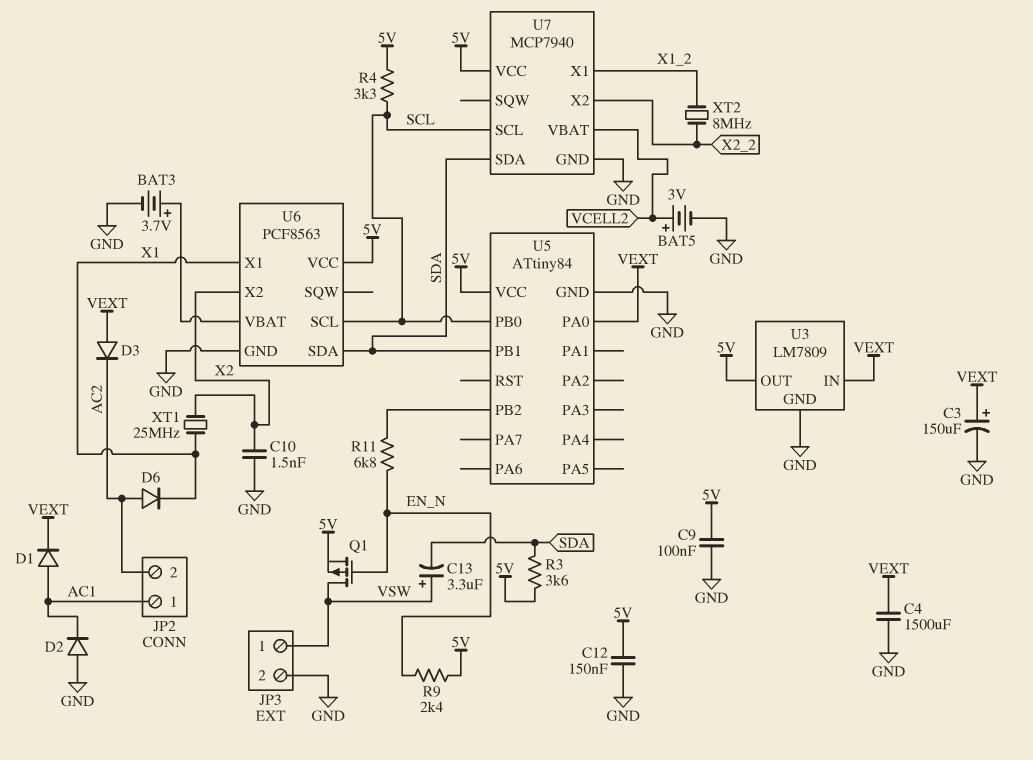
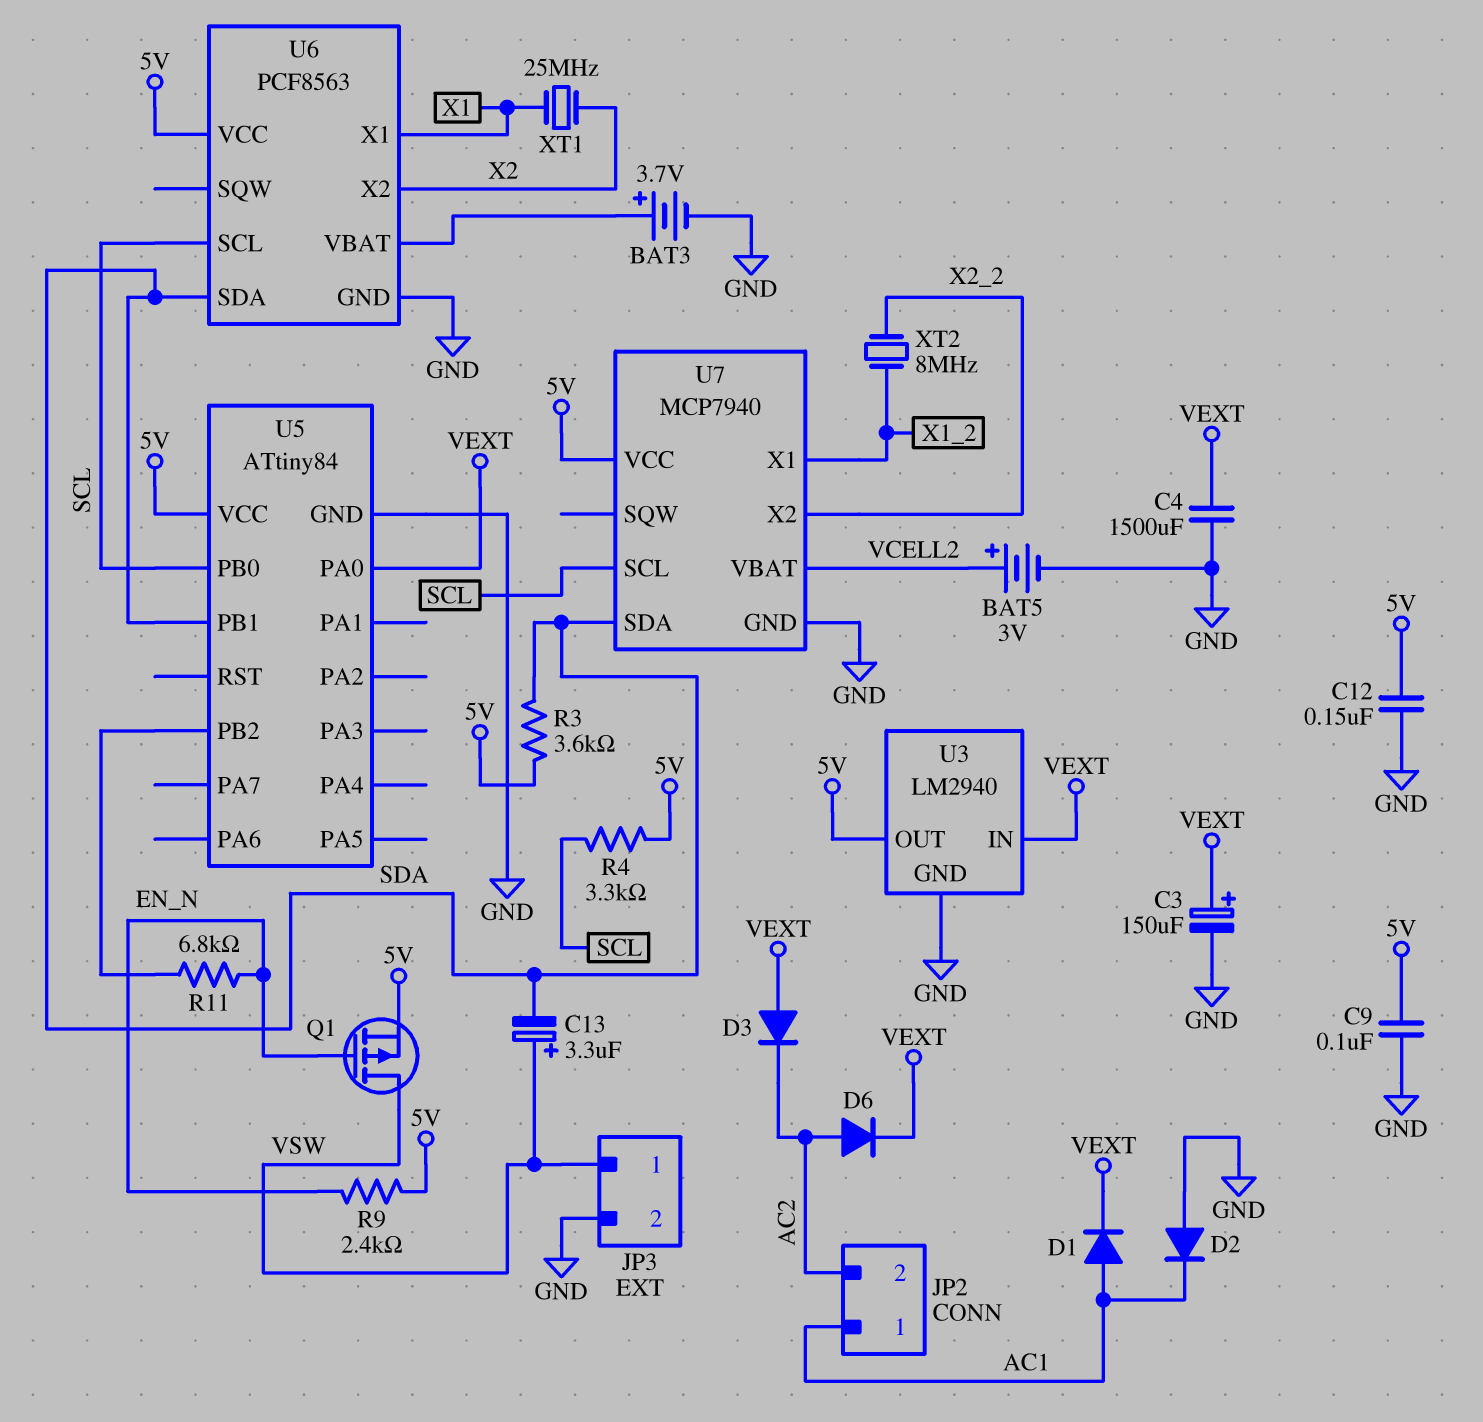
C10: 1.5nF (GND, X2) -> none
D6: diode (A AC2, K X1) -> diode (A AC2, K VEXT)
U3: LM7809 -> LM2940

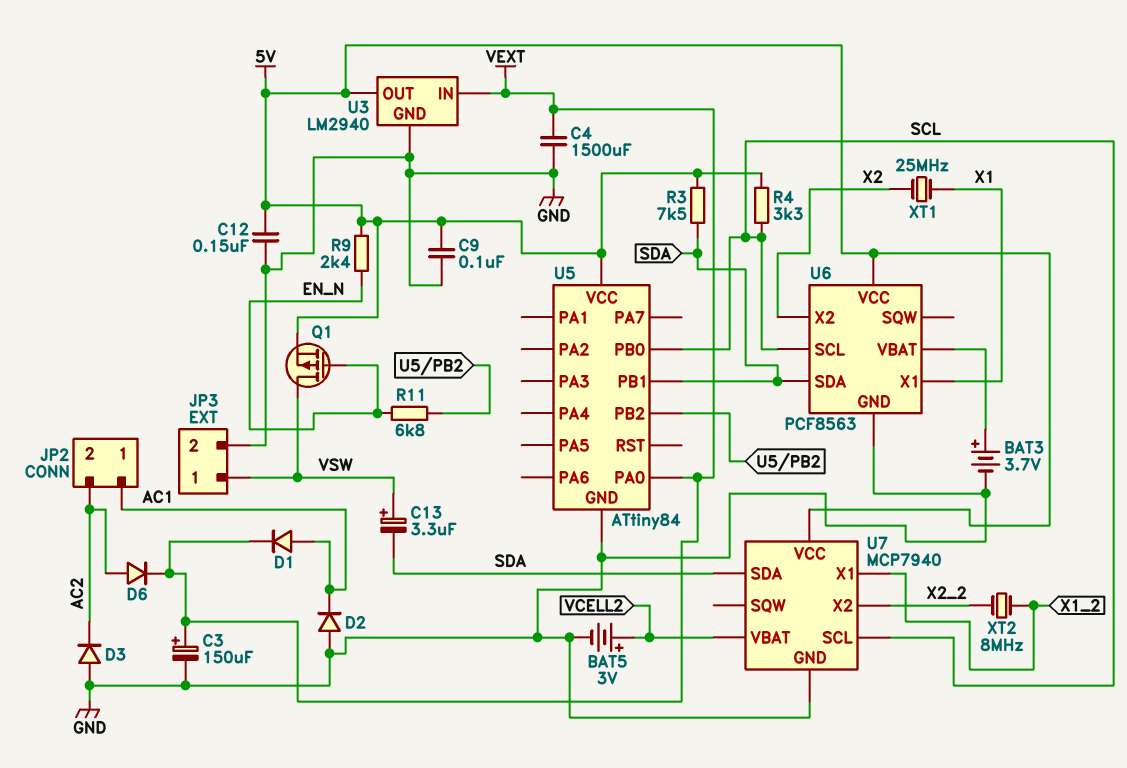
D3: diode (A VEXT, K AC2) -> diode (A GND, K AC2)
R3: 3.6k (5V, SDA) -> 7.5k (5V, SDA)

